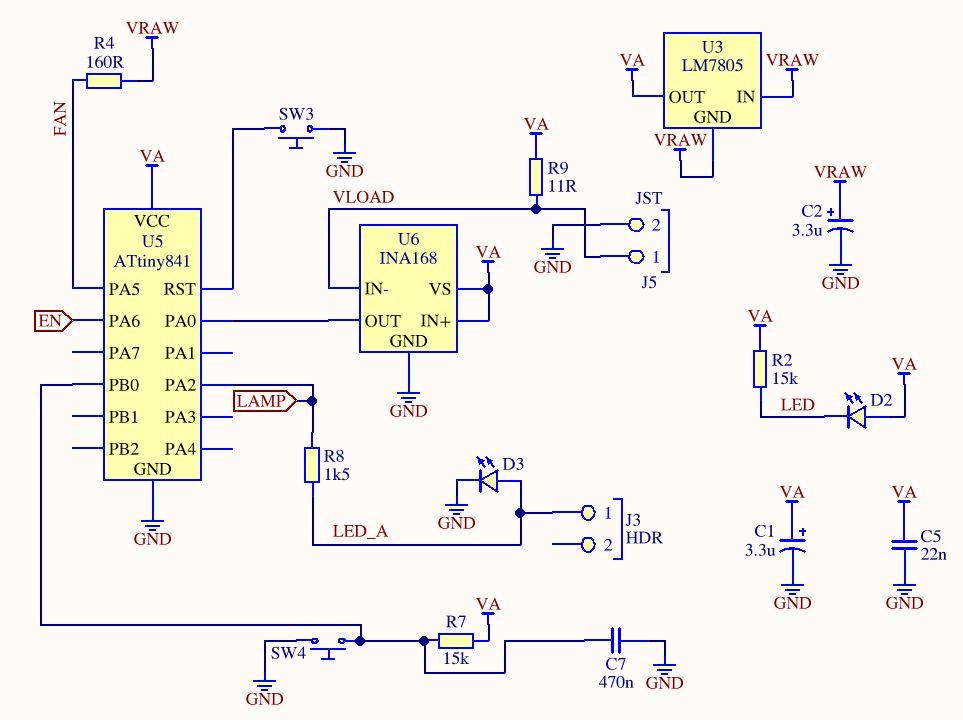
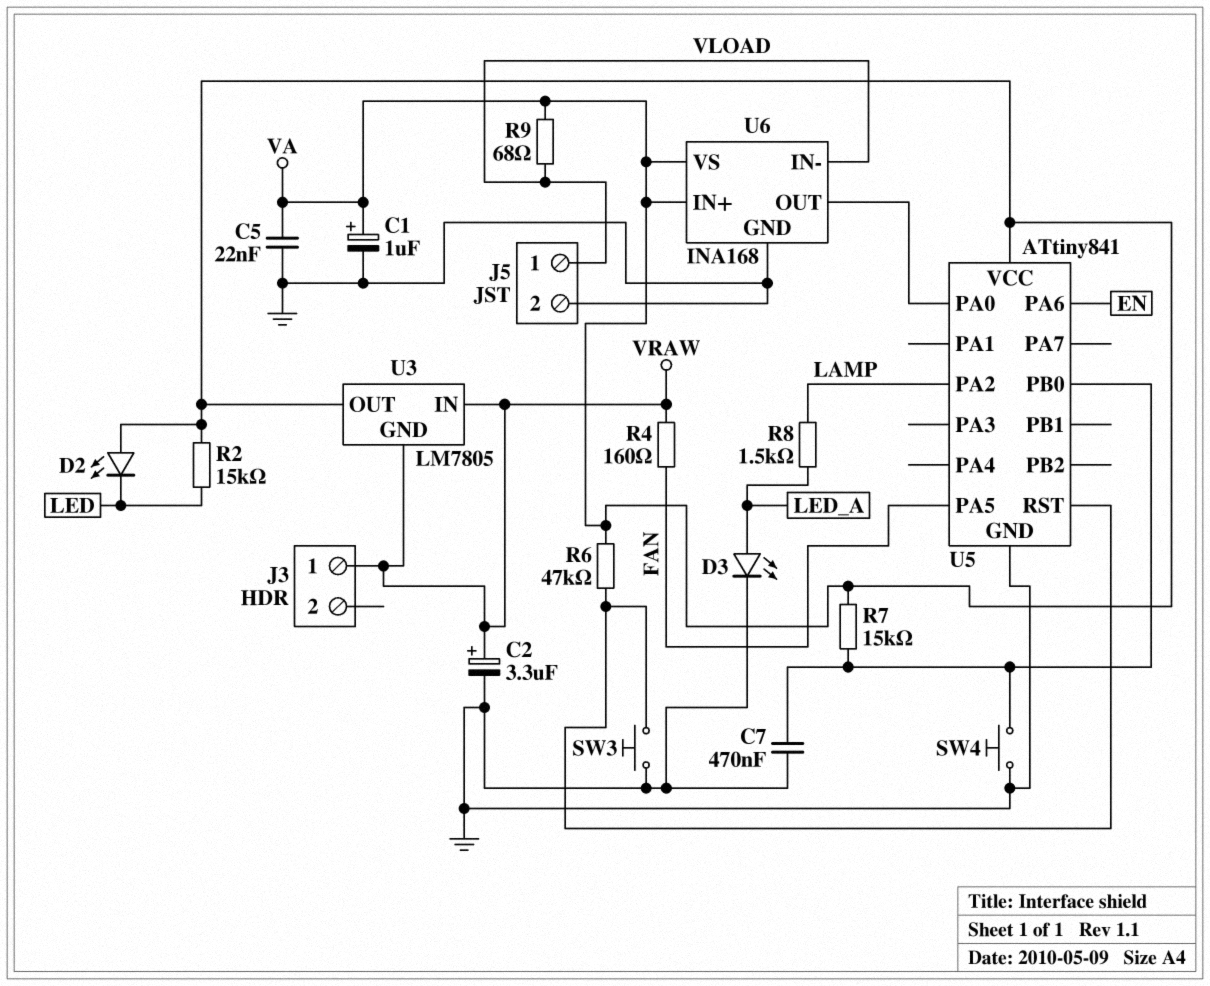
C1: 3.3uF (plus VA, minus GND) -> 1uF (plus VA, minus GND)
J3 pin 1: LED_A -> VRAW
R6: none -> 47k (U5/RST, VA)
R9: 11 (VA, VLOAD) -> 68 (VA, VLOAD)

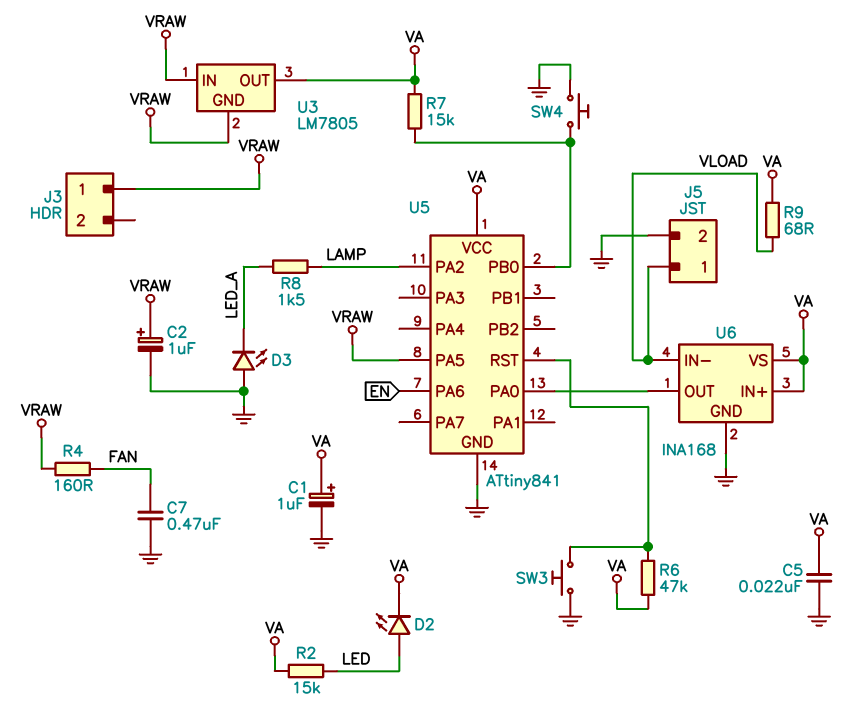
C2: 3.3uF (plus VRAW, minus GND) -> 1uF (plus VRAW, minus GND)
C7: 470nF (GND, U5/PB0) -> 470nF (FAN, GND)
D2: LED (A VA, K LED) -> LED (A LED, K VA)
D3: LED (A LED_A, K GND) -> LED (A GND, K LED_A)
U5 pin PA5: FAN -> VRAW

